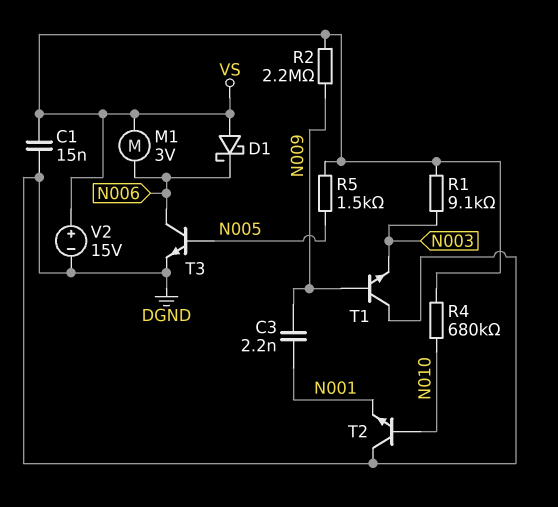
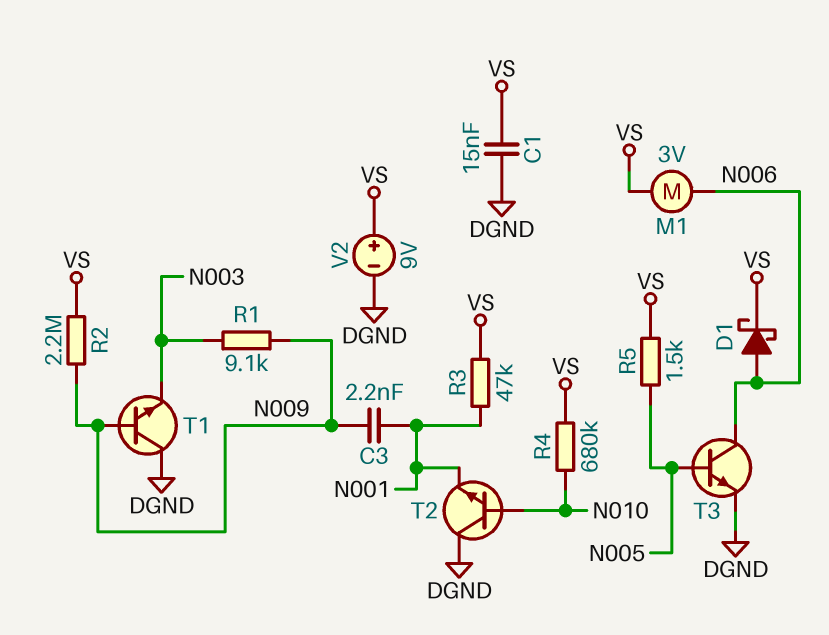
D1: schottky (A VS, K N006) -> schottky (A N006, K VS)
R1: 9.1k (N003, VS) -> 9.1k (N003, N009)
R3: none -> 47k (N001, VS)
V2: 15V (plus VS, minus DGND) -> 9V (plus VS, minus DGND)

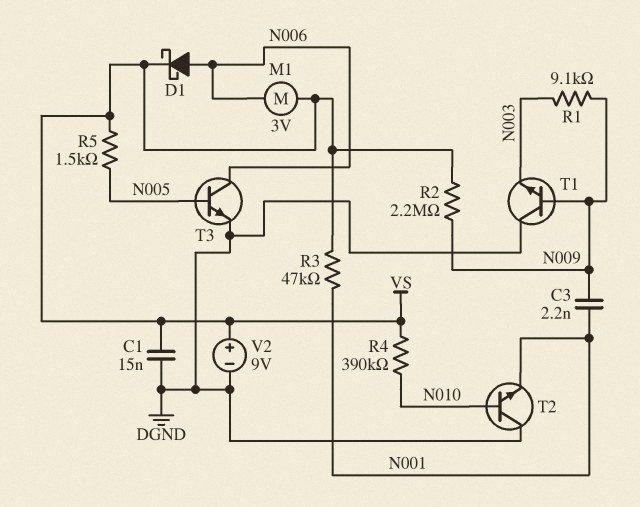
R4: 680k (N010, VS) -> 390k (N010, VS)

